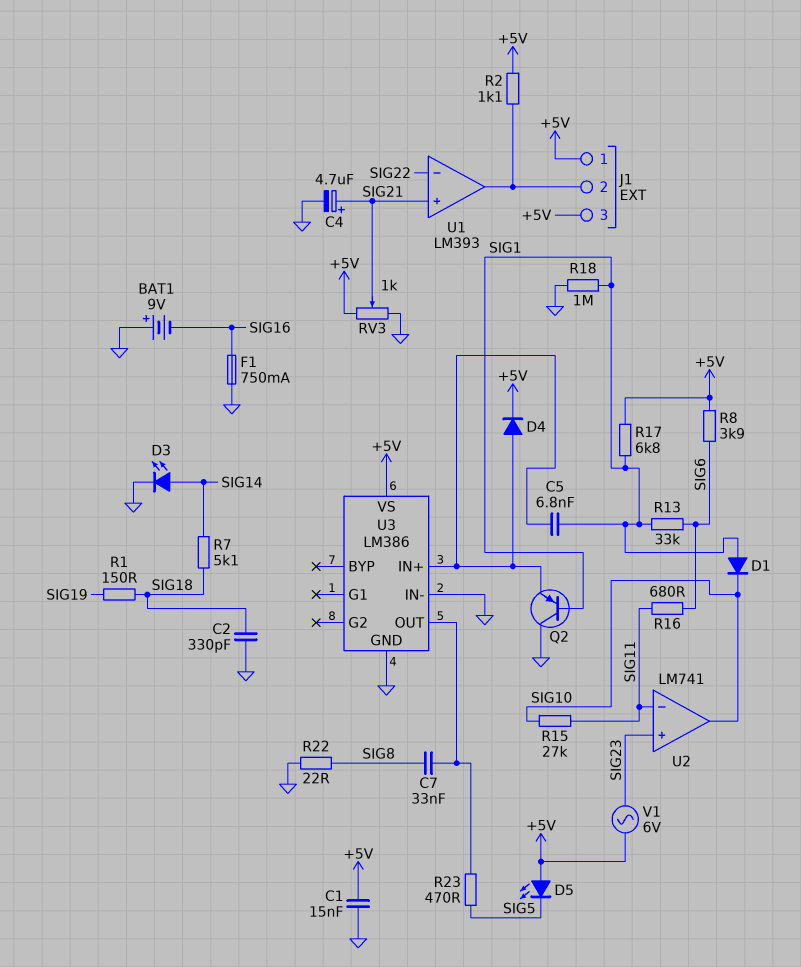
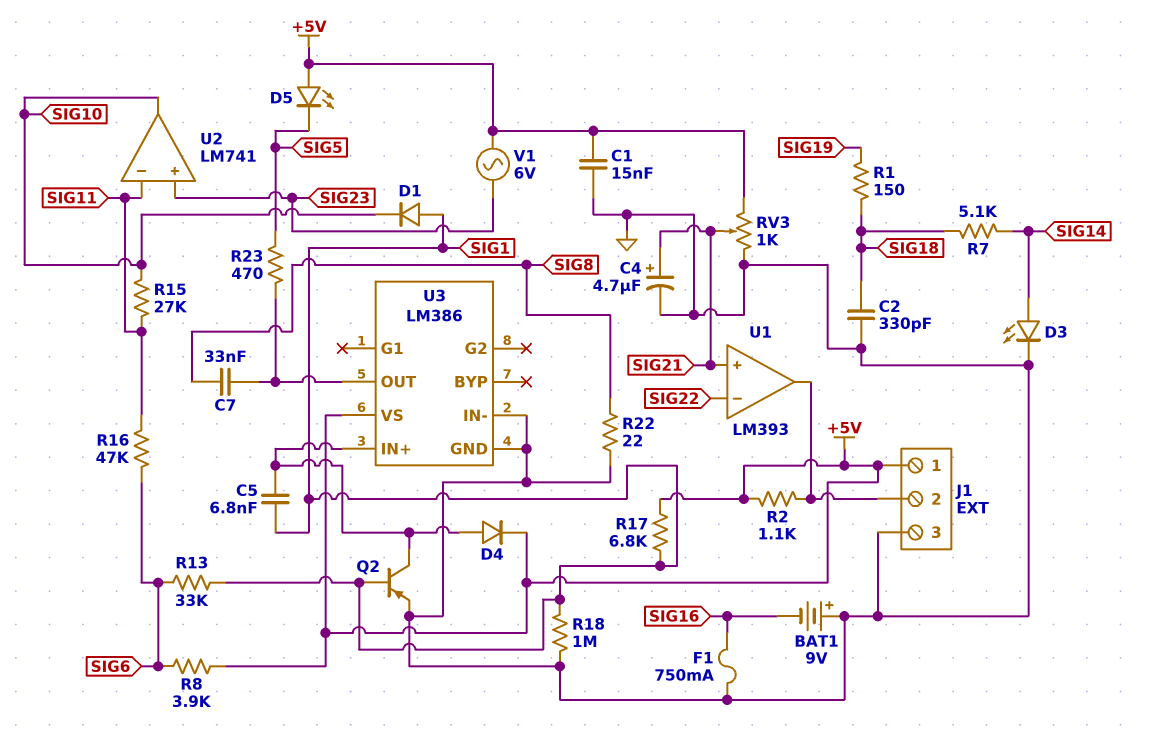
J1 pin 3: +5V -> GND
Q2: PNP (B SIG1, C GND, E U3/IN+) -> PNP (B SIG1, C U3/IN+, E GND)
R16: 680 (SIG6, SIG11) -> 47k (SIG6, SIG11)

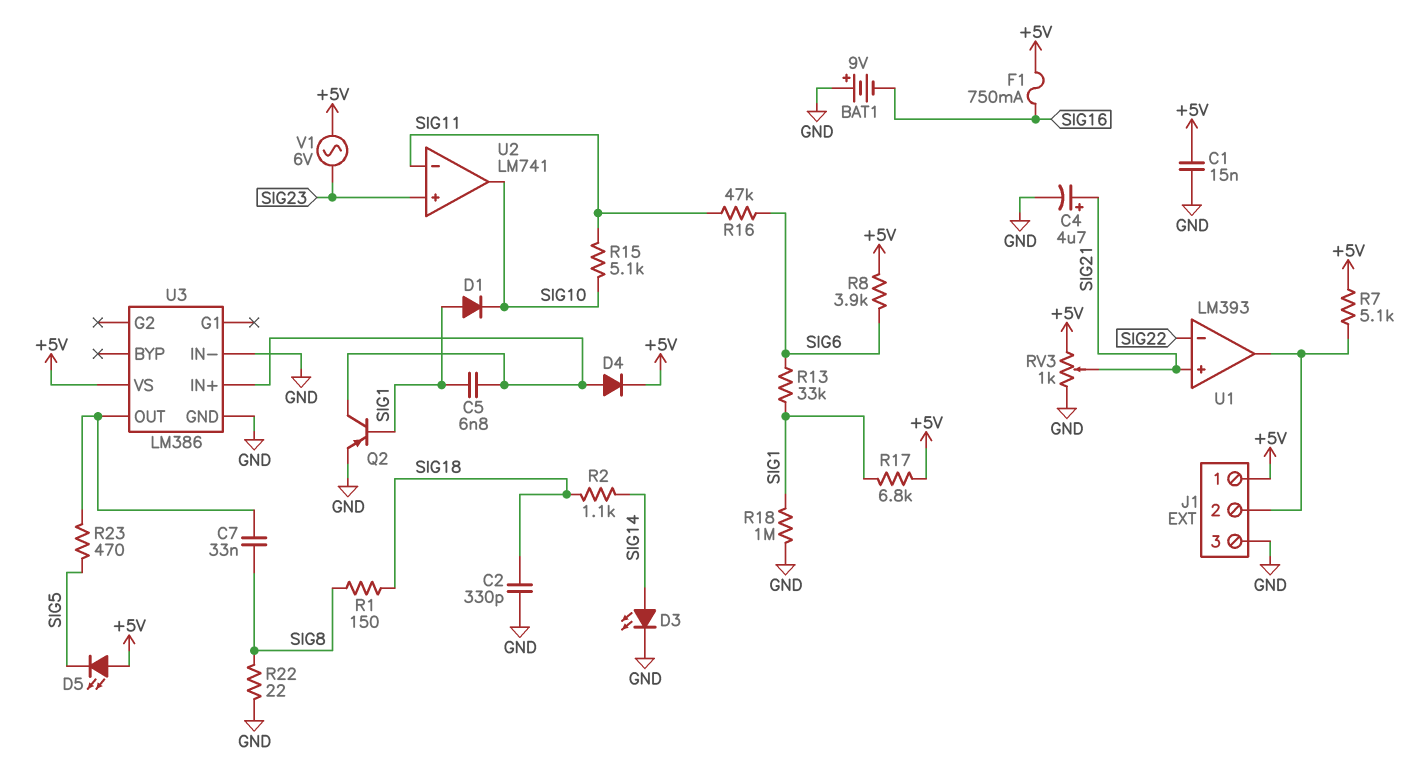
F1: 750mA (GND, SIG16) -> 750mA (+5V, SIG16)
R1: 150 (SIG18, SIG19) -> 150 (SIG8, SIG18)
R2: 1.1k (+5V, J1/2) -> 1.1k (SIG14, SIG18)
R7: 5.1k (SIG14, SIG18) -> 5.1k (+5V, J1/2)
R15: 27k (SIG10, SIG11) -> 5.1k (SIG10, SIG11)

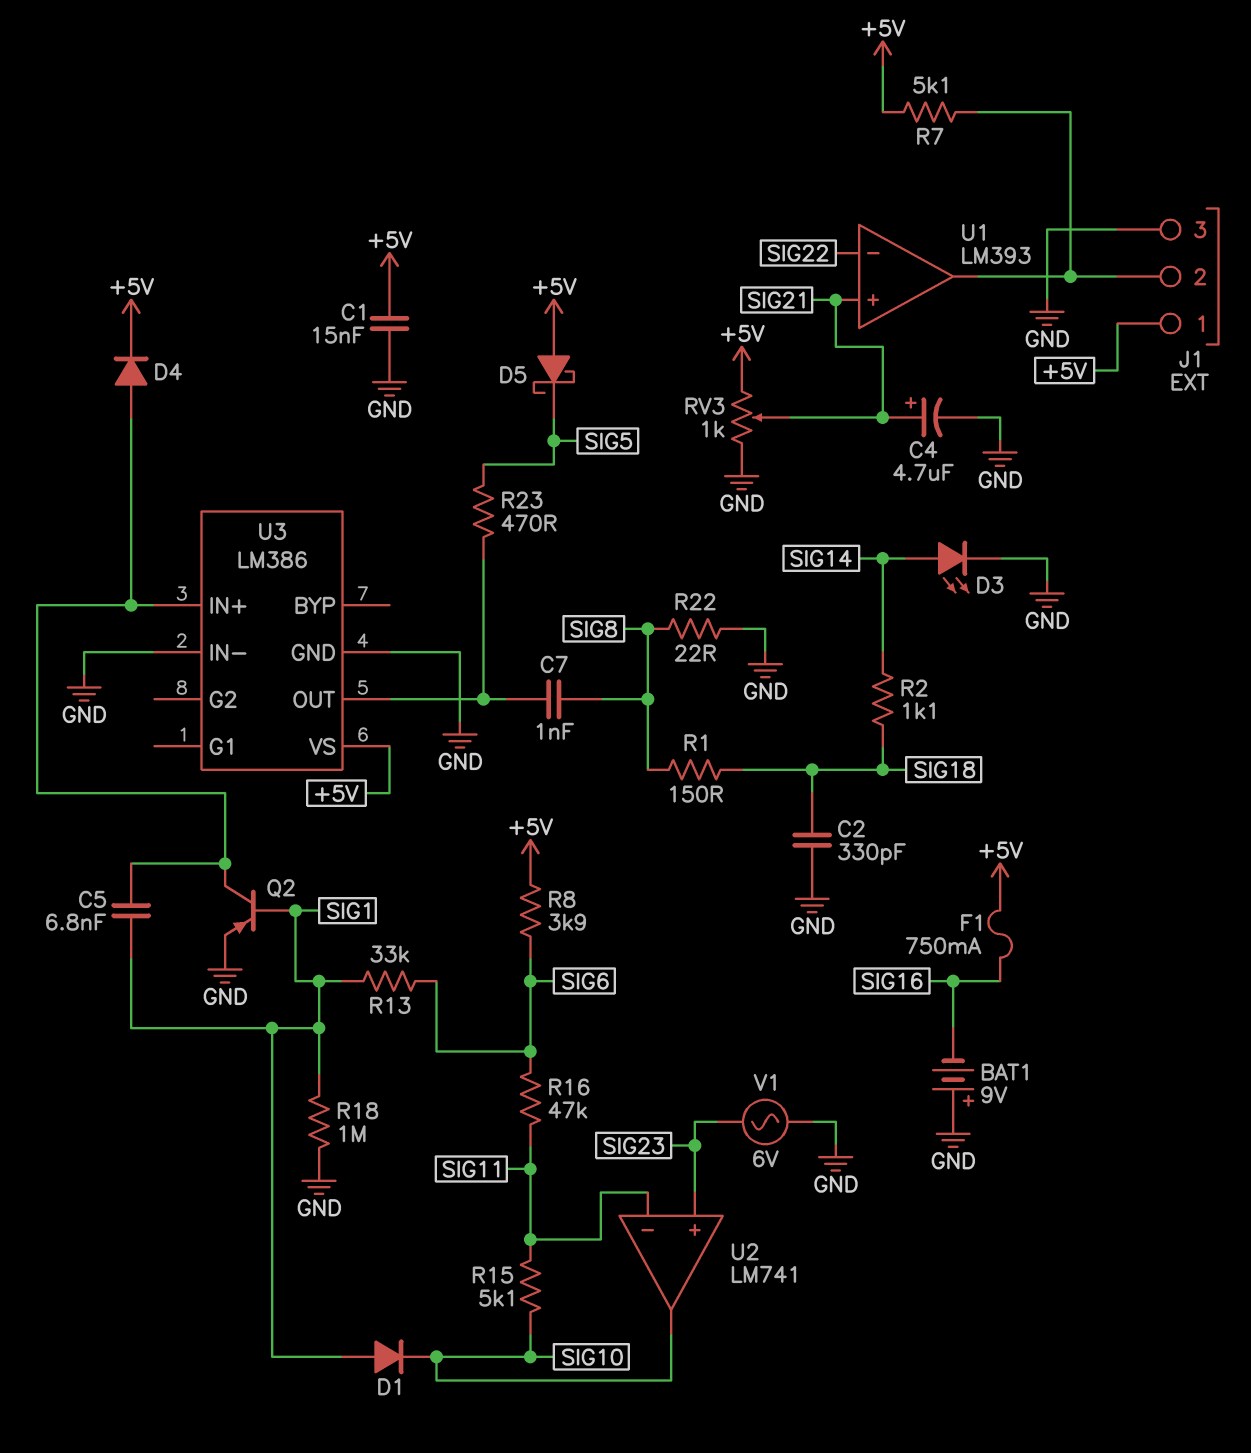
C7: 33nF (SIG8, U3/OUT) -> 1nF (SIG8, U3/OUT)
D5: LED (A +5V, K SIG5) -> schottky (A +5V, K SIG5)
R17: 6.8k (+5V, SIG1) -> none
V1: AC 6V (+5V, SIG23) -> AC 6V (GND, SIG23)

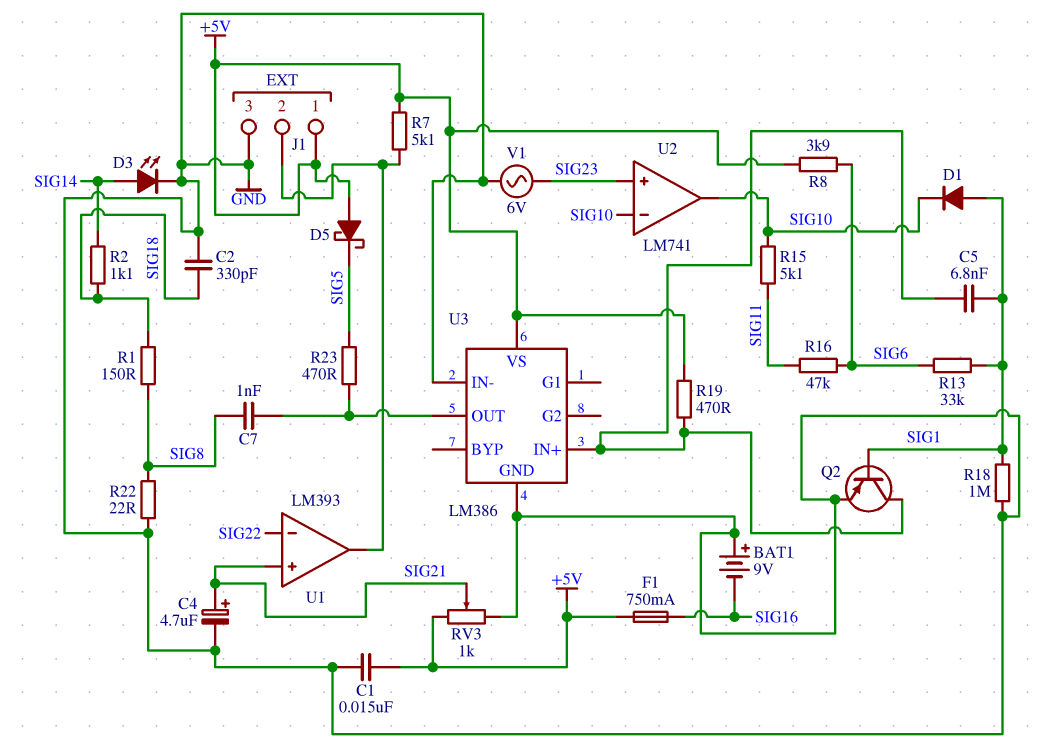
D4: diode (A U3/IN+, K +5V) -> none
R19: none -> 470 (+5V, U3/IN+)
U2 pin in-: SIG11 -> SIG10

